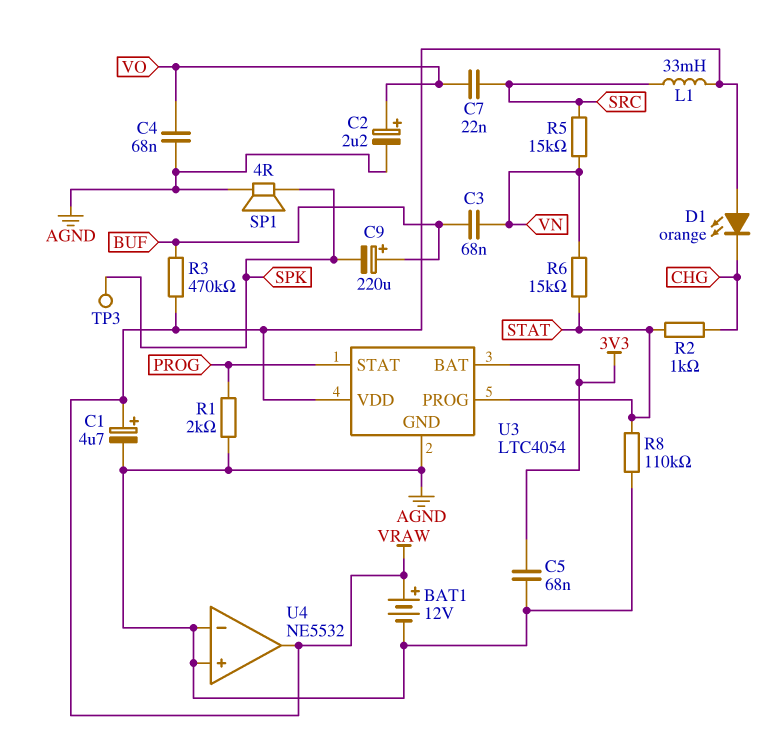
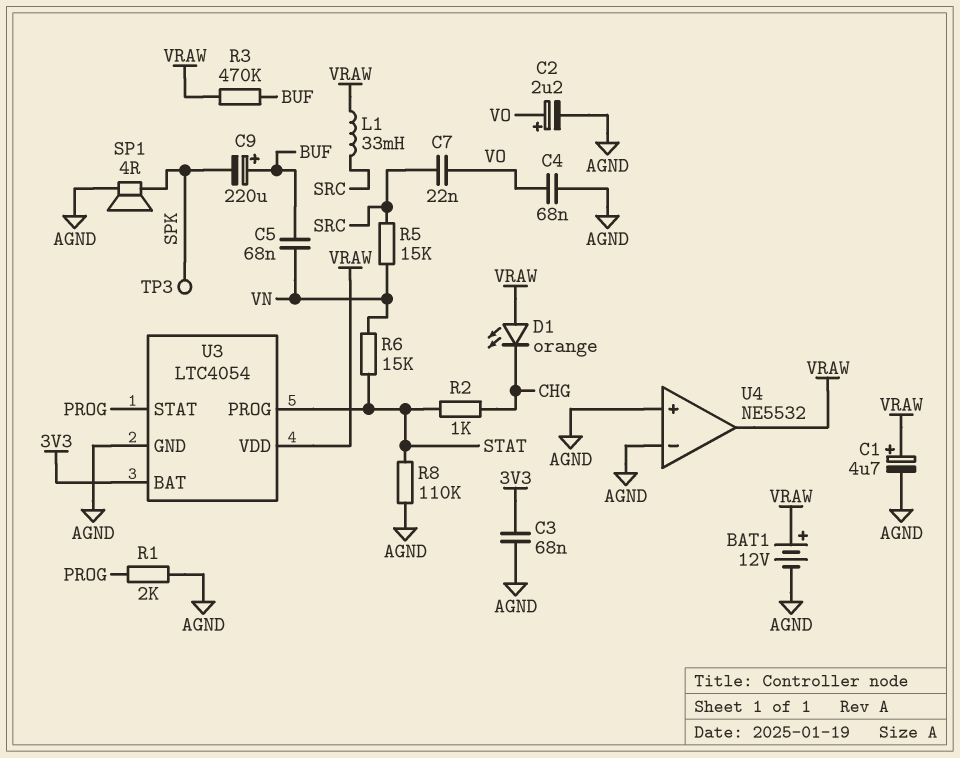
C3: 68nF (BUF, VN) -> 68nF (3V3, AGND)
C5: 68nF (3V3, AGND) -> 68nF (BUF, VN)

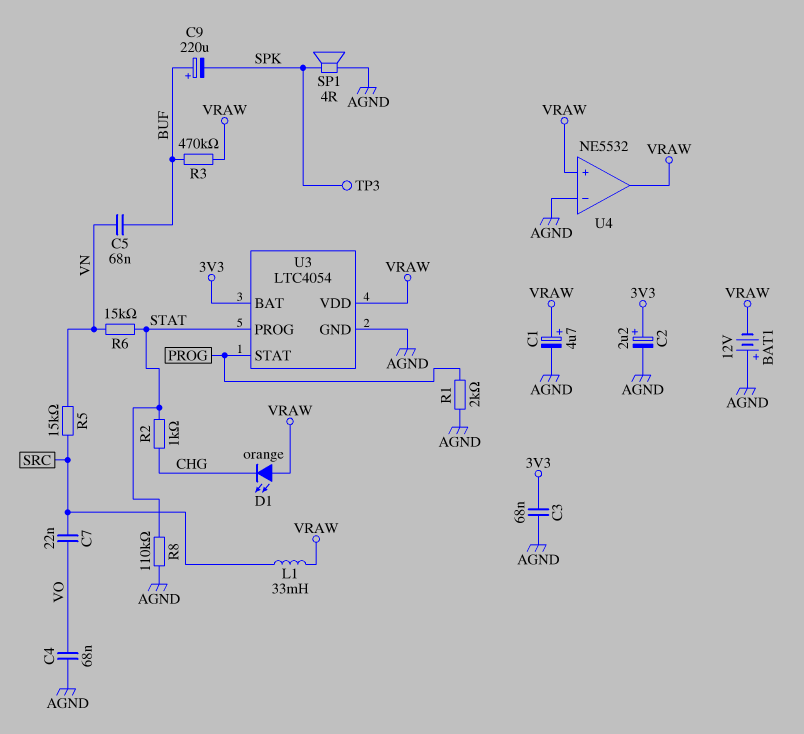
BAT1: 12V (plus VRAW, minus AGND) -> 12V (plus AGND, minus VRAW)
C2: 2.2uF (plus VO, minus AGND) -> 2.2uF (plus 3V3, minus AGND)
U4 pin in+: AGND -> VRAW

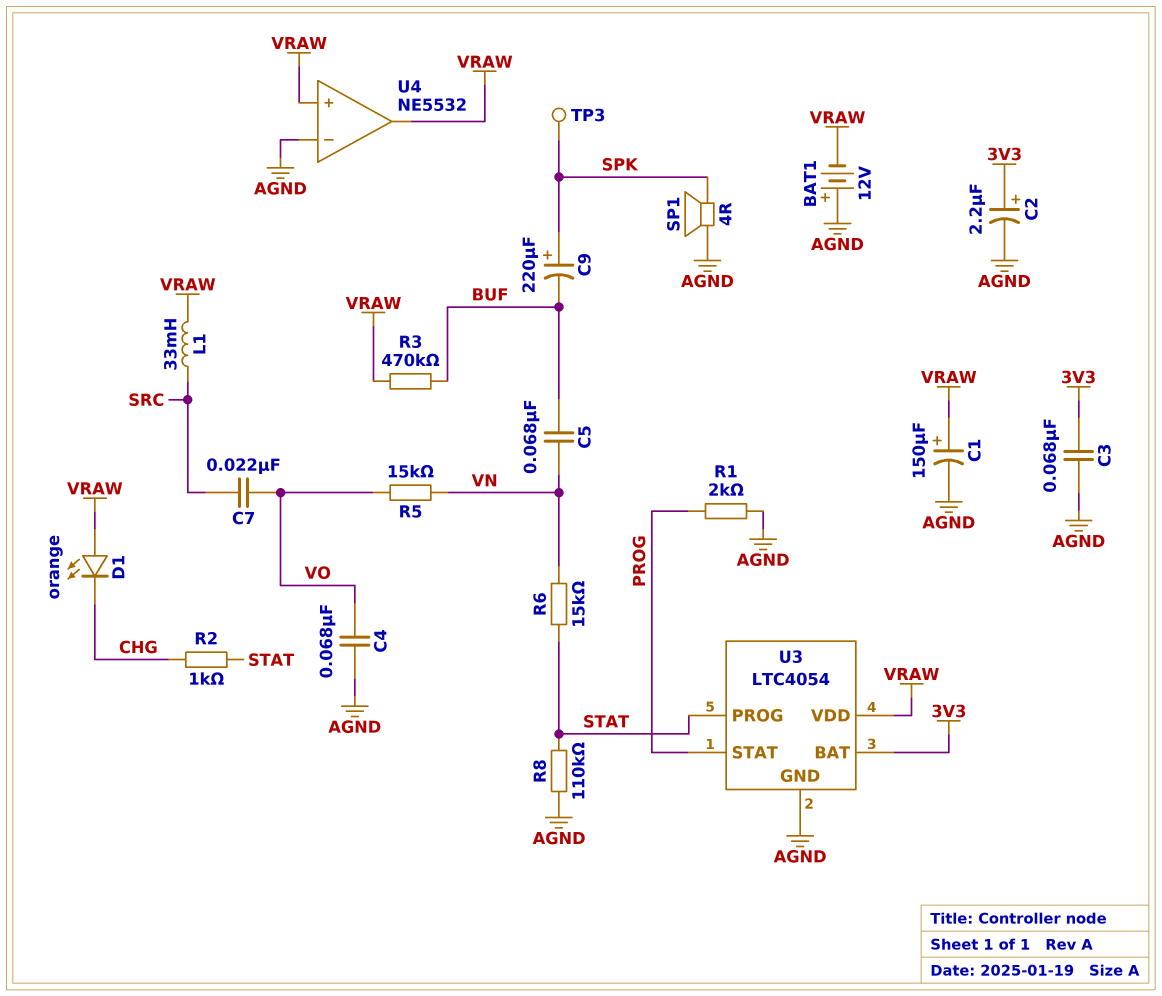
C1: 4.7uF (plus VRAW, minus AGND) -> 150uF (plus VRAW, minus AGND)
C9: 220uF (plus BUF, minus SPK) -> 220uF (plus SPK, minus BUF)
R5: 15k (SRC, VN) -> 15k (VN, VO)

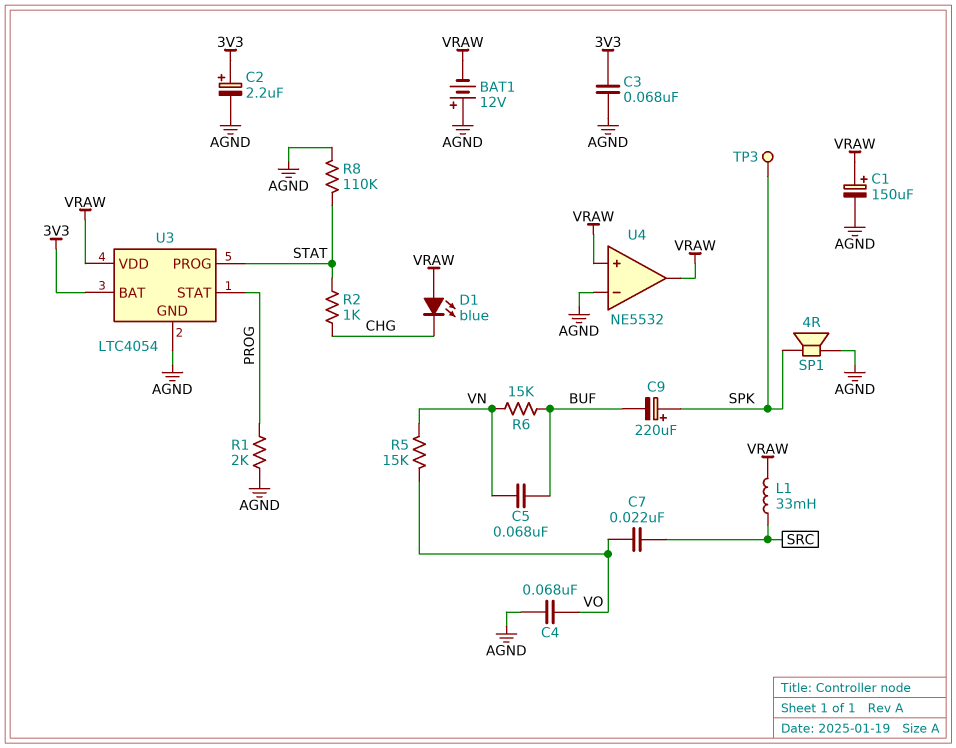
D1: LED orange (A VRAW, K CHG) -> LED blue (A VRAW, K CHG)
R3: 470k (BUF, VRAW) -> none
R6: 15k (STAT, VN) -> 15k (BUF, VN)

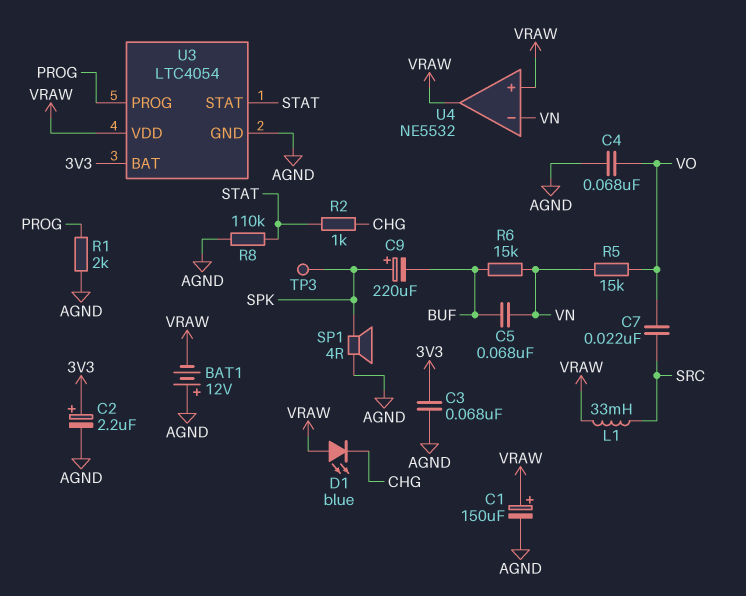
U3 pin PROG: STAT -> PROG
U3 pin STAT: PROG -> STAT
U4 pin in-: AGND -> VN

